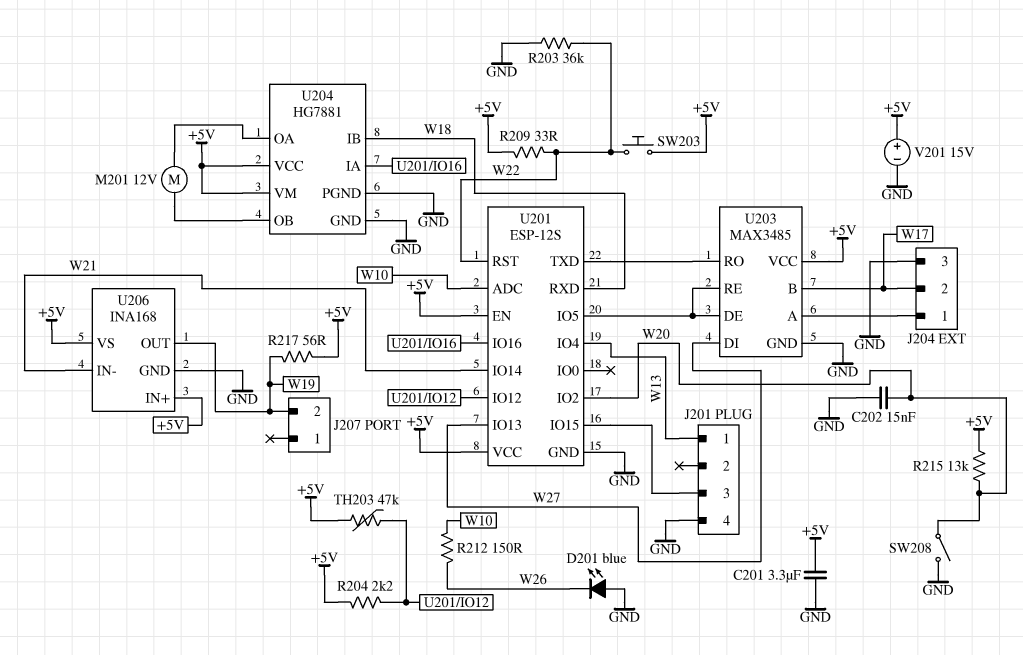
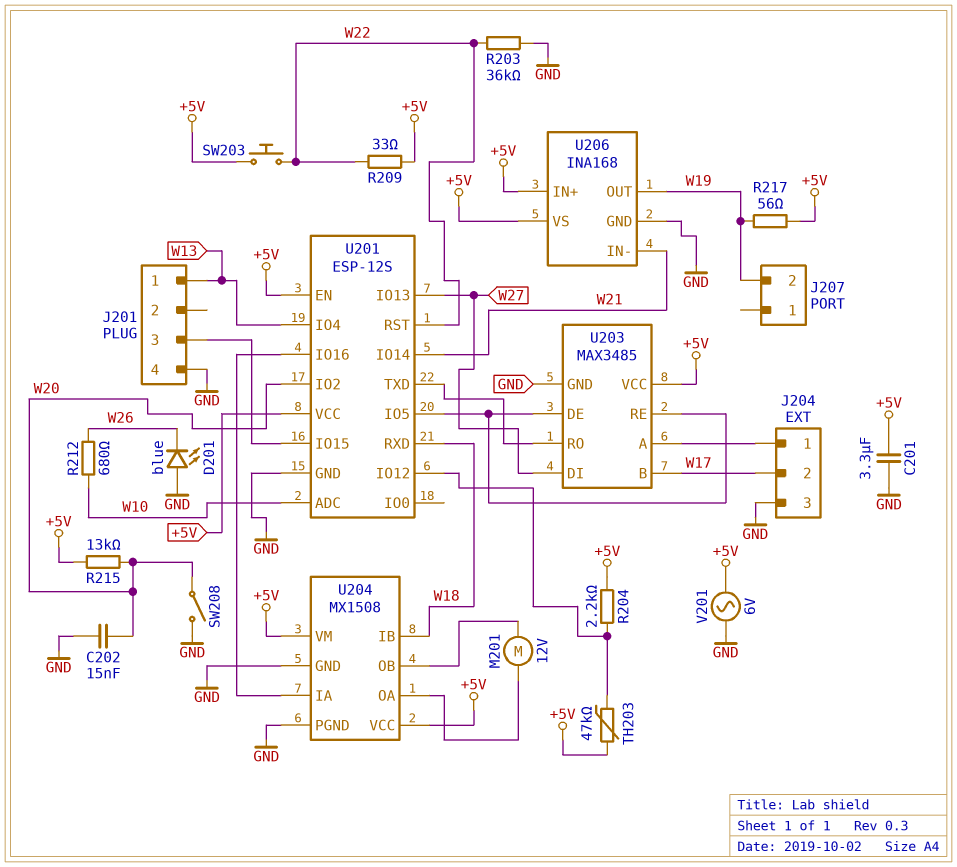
R212: 150 (W10, W26) -> 680 (W10, W26)
U204: HG7881 -> MX1508
V201: 15V (plus +5V, minus GND) -> AC 6V (+5V, GND)

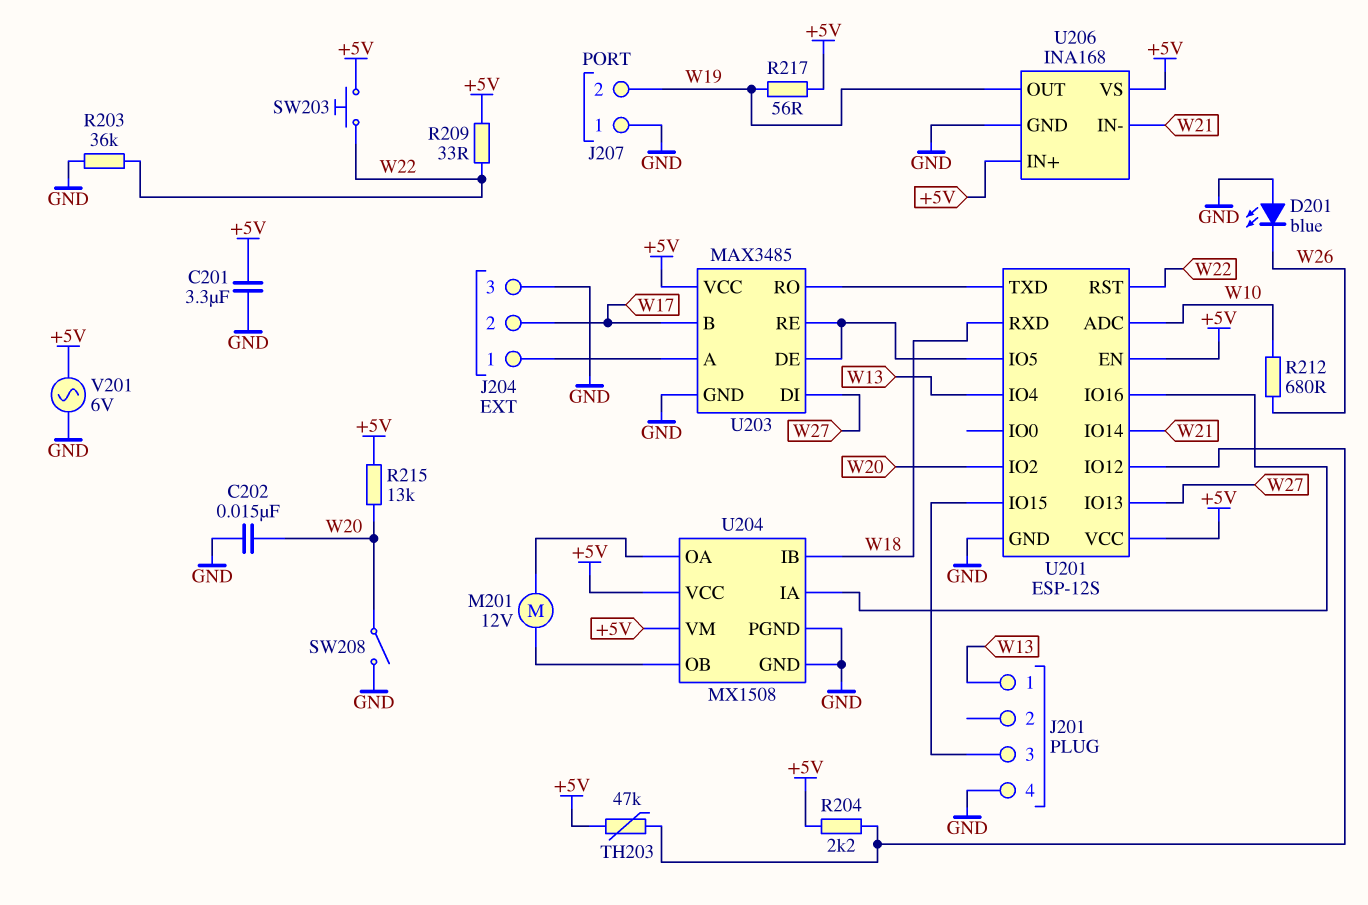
J207 pin 1: none -> GND

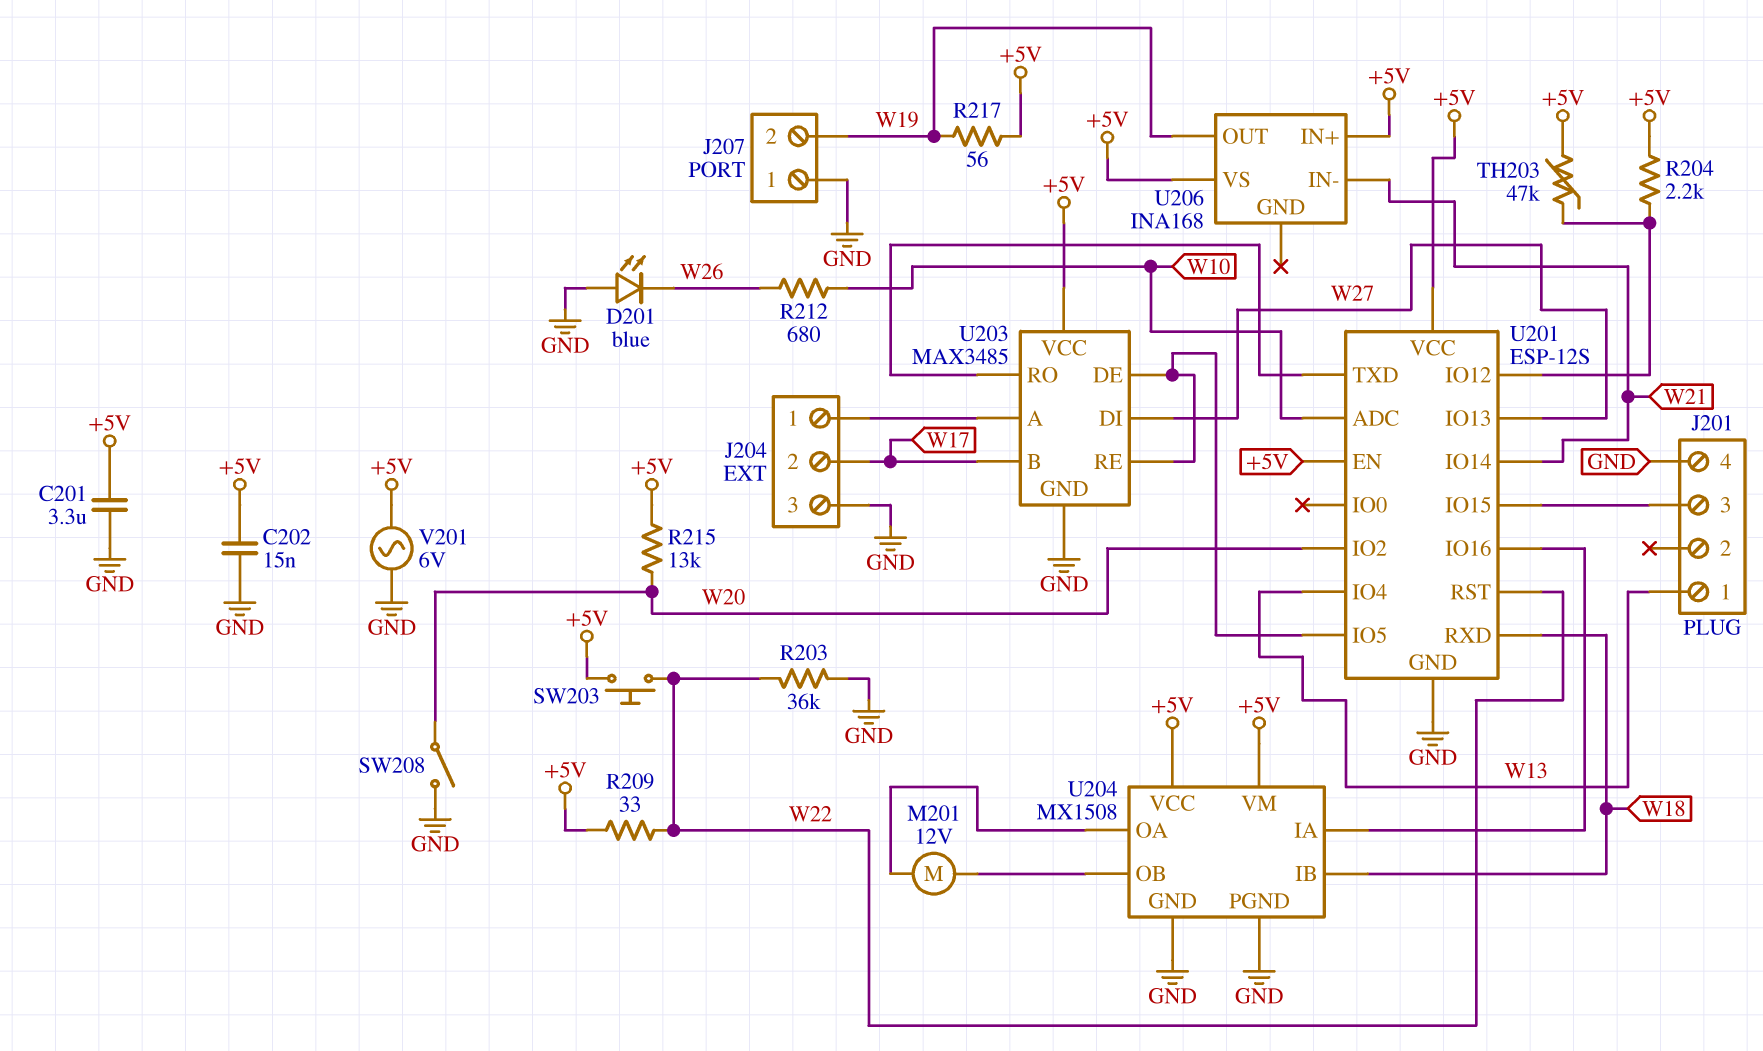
C202: 15nF (GND, W20) -> 15nF (+5V, GND)
U206 pin GND: GND -> none

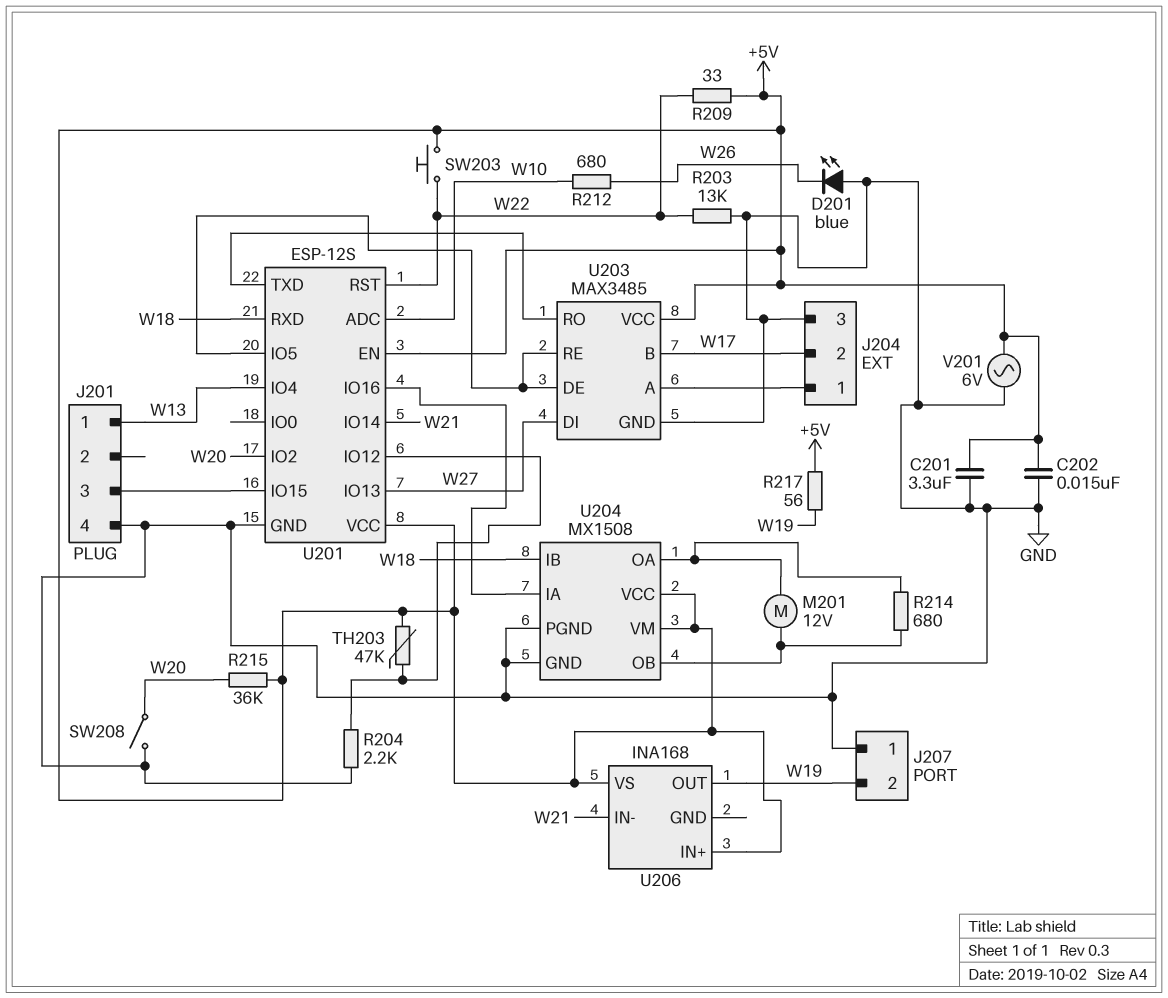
R203: 36k (GND, W22) -> 13k (GND, W22)
R204: 2.2k (+5V, U201/IO12) -> 2.2k (GND, U201/IO12)
R214: none -> 680 (U204/OA, U204/OB)
R215: 13k (+5V, W20) -> 36k (+5V, W20)

